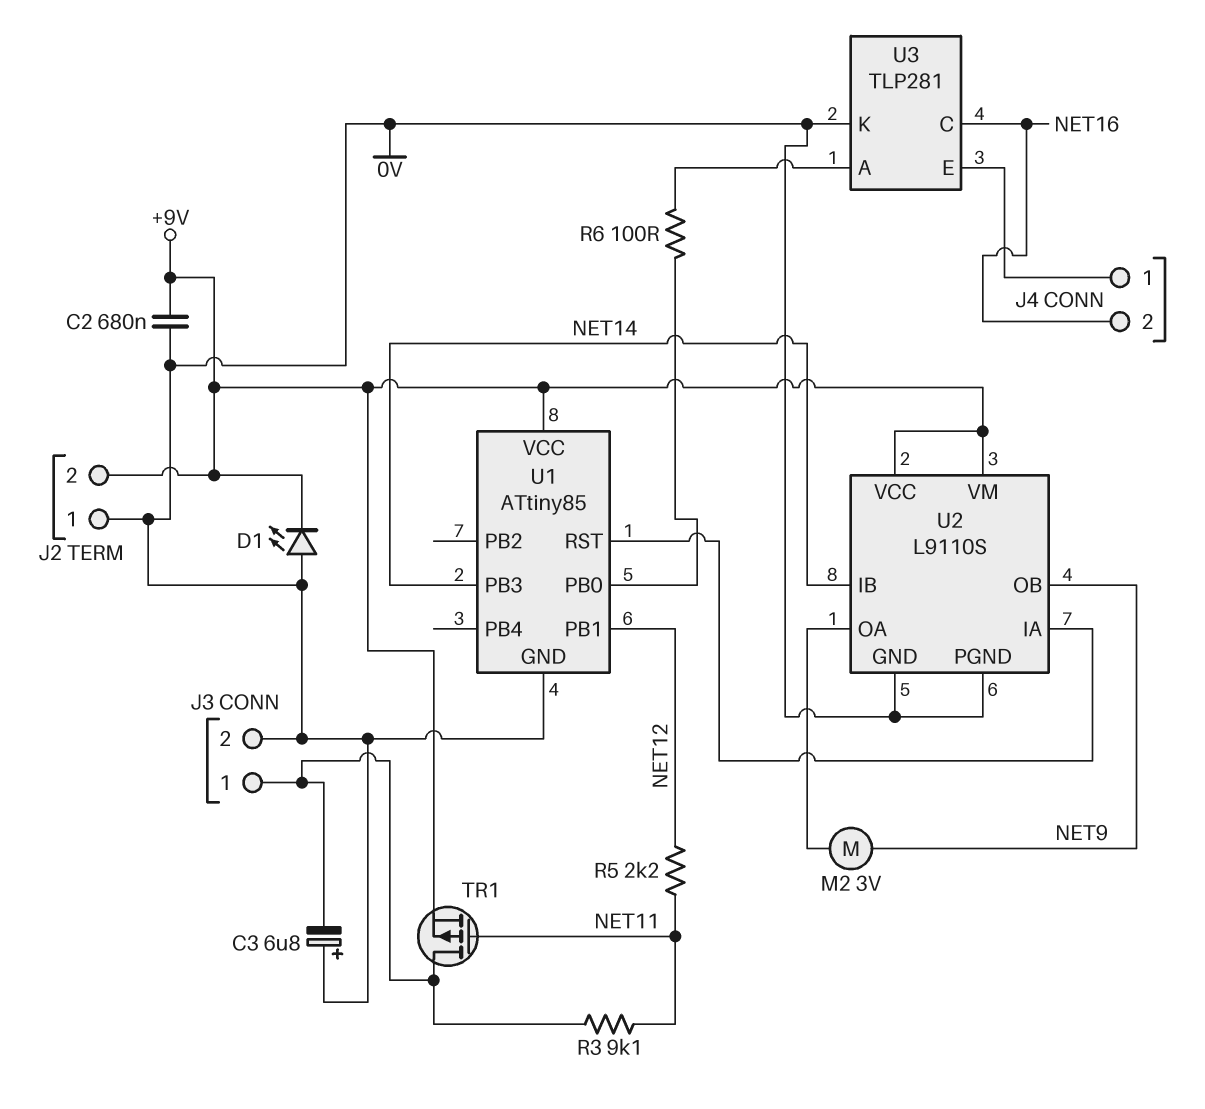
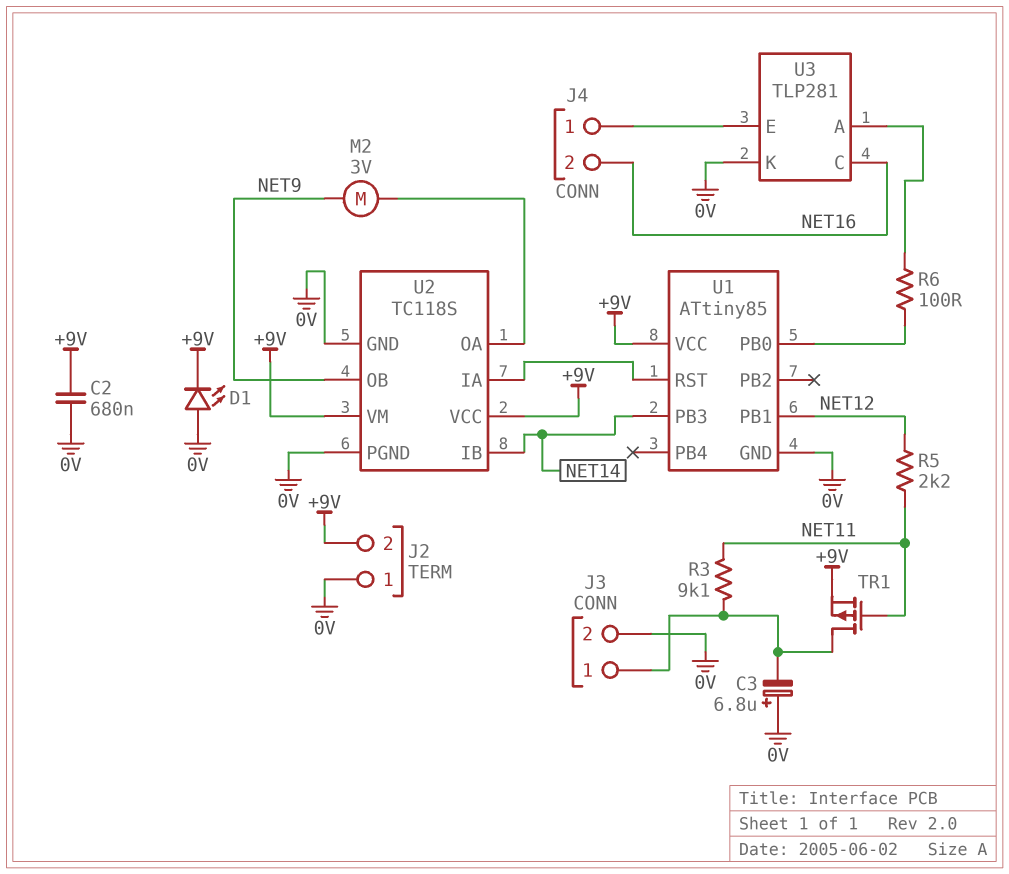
U2: L9110S -> TC118S

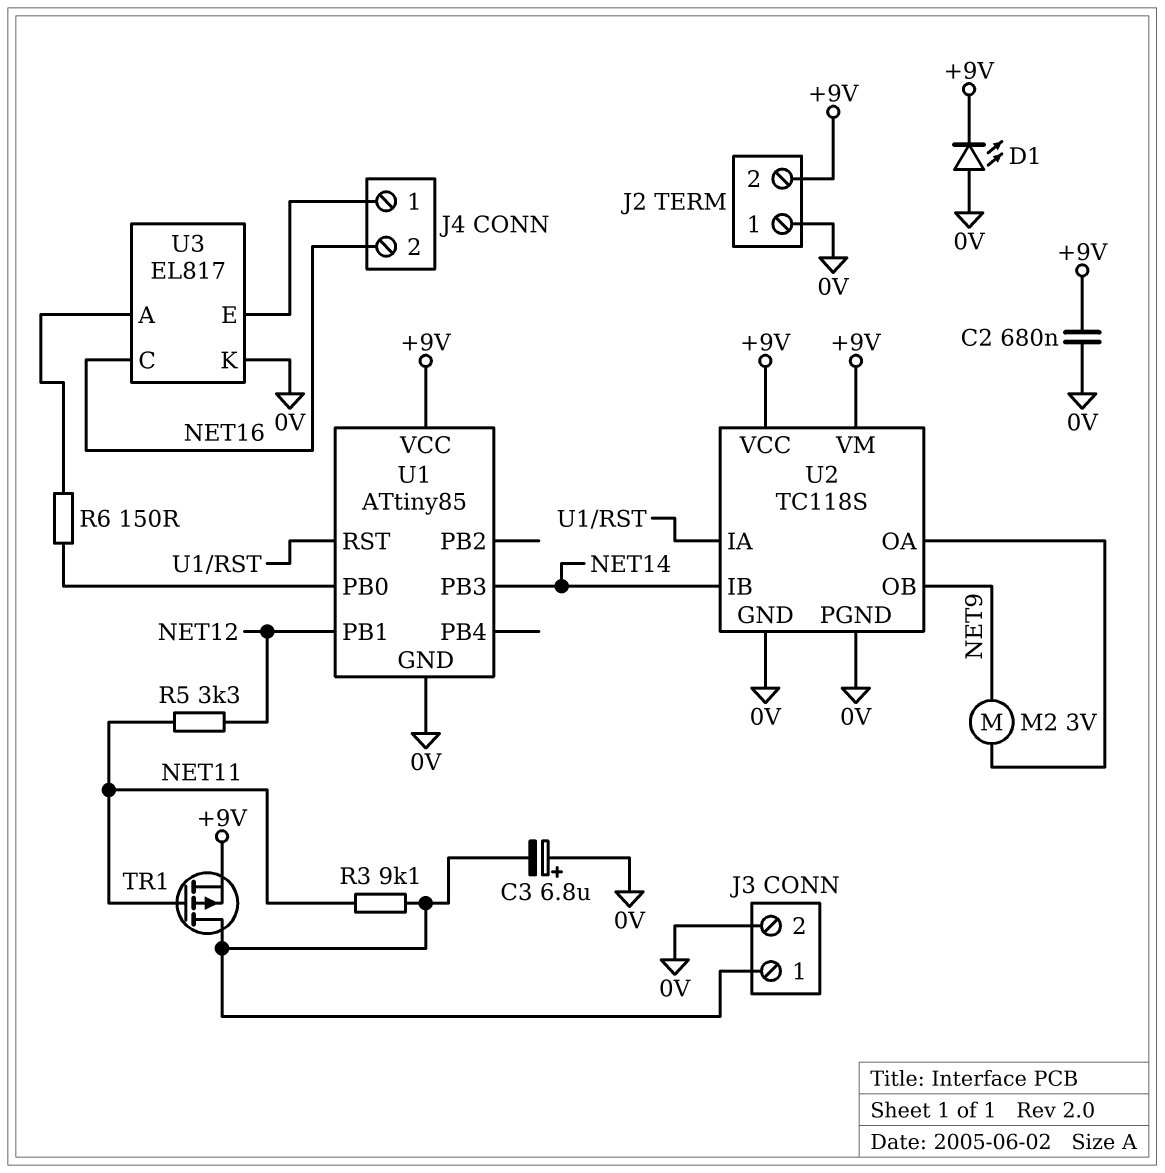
R5: 2.2k (NET11, NET12) -> 3.3k (NET11, NET12)
R6: 100 (U1/PB0, U3/A) -> 150 (U1/PB0, U3/A)
U3: TLP281 -> EL817

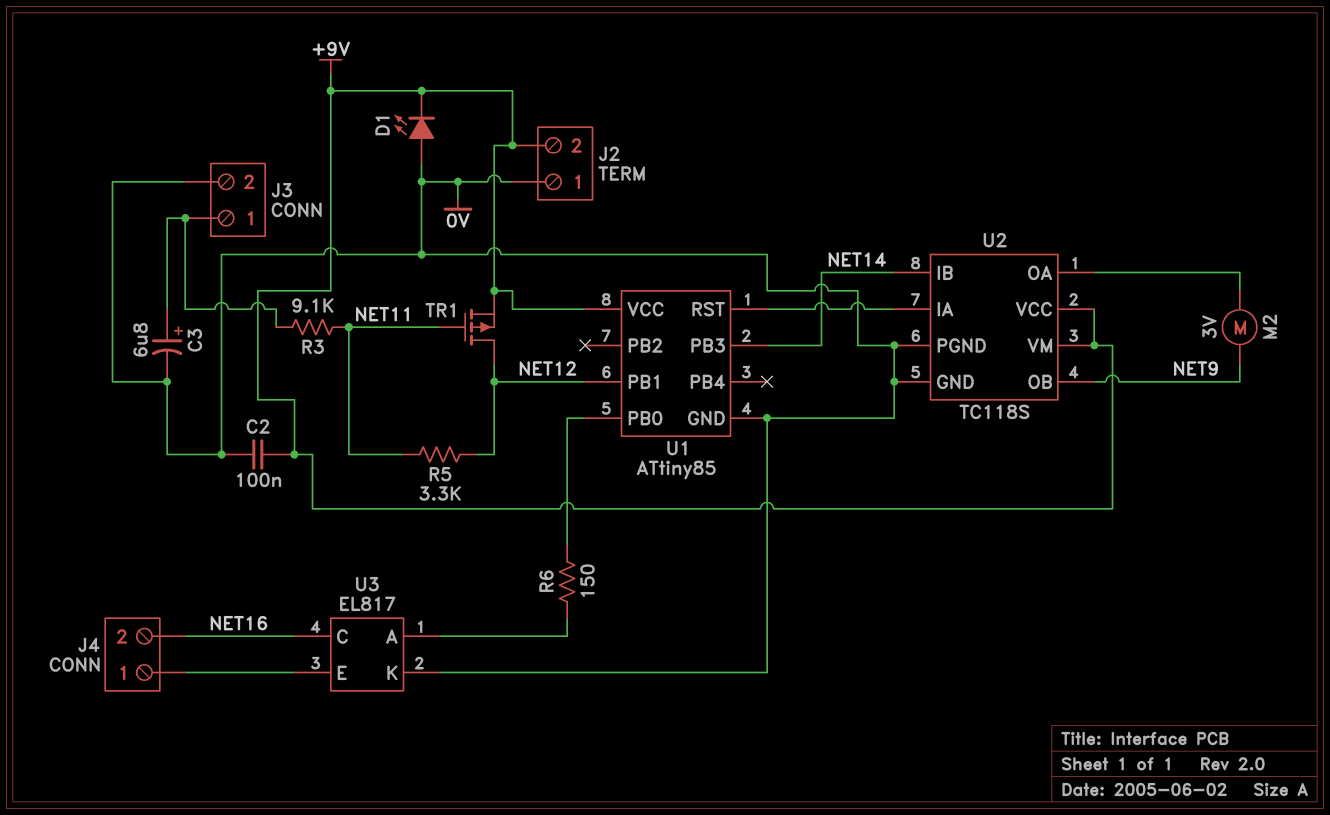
C2: 680nF (+9V, 0V) -> 100nF (+9V, 0V)
C3: 6.8uF (plus 0V, minus J3/1) -> 6.8uF (plus J3/1, minus 0V)
TR1: PMOS (G NET11, D J3/1, S +9V) -> PMOS (G NET11, D NET12, S +9V)

